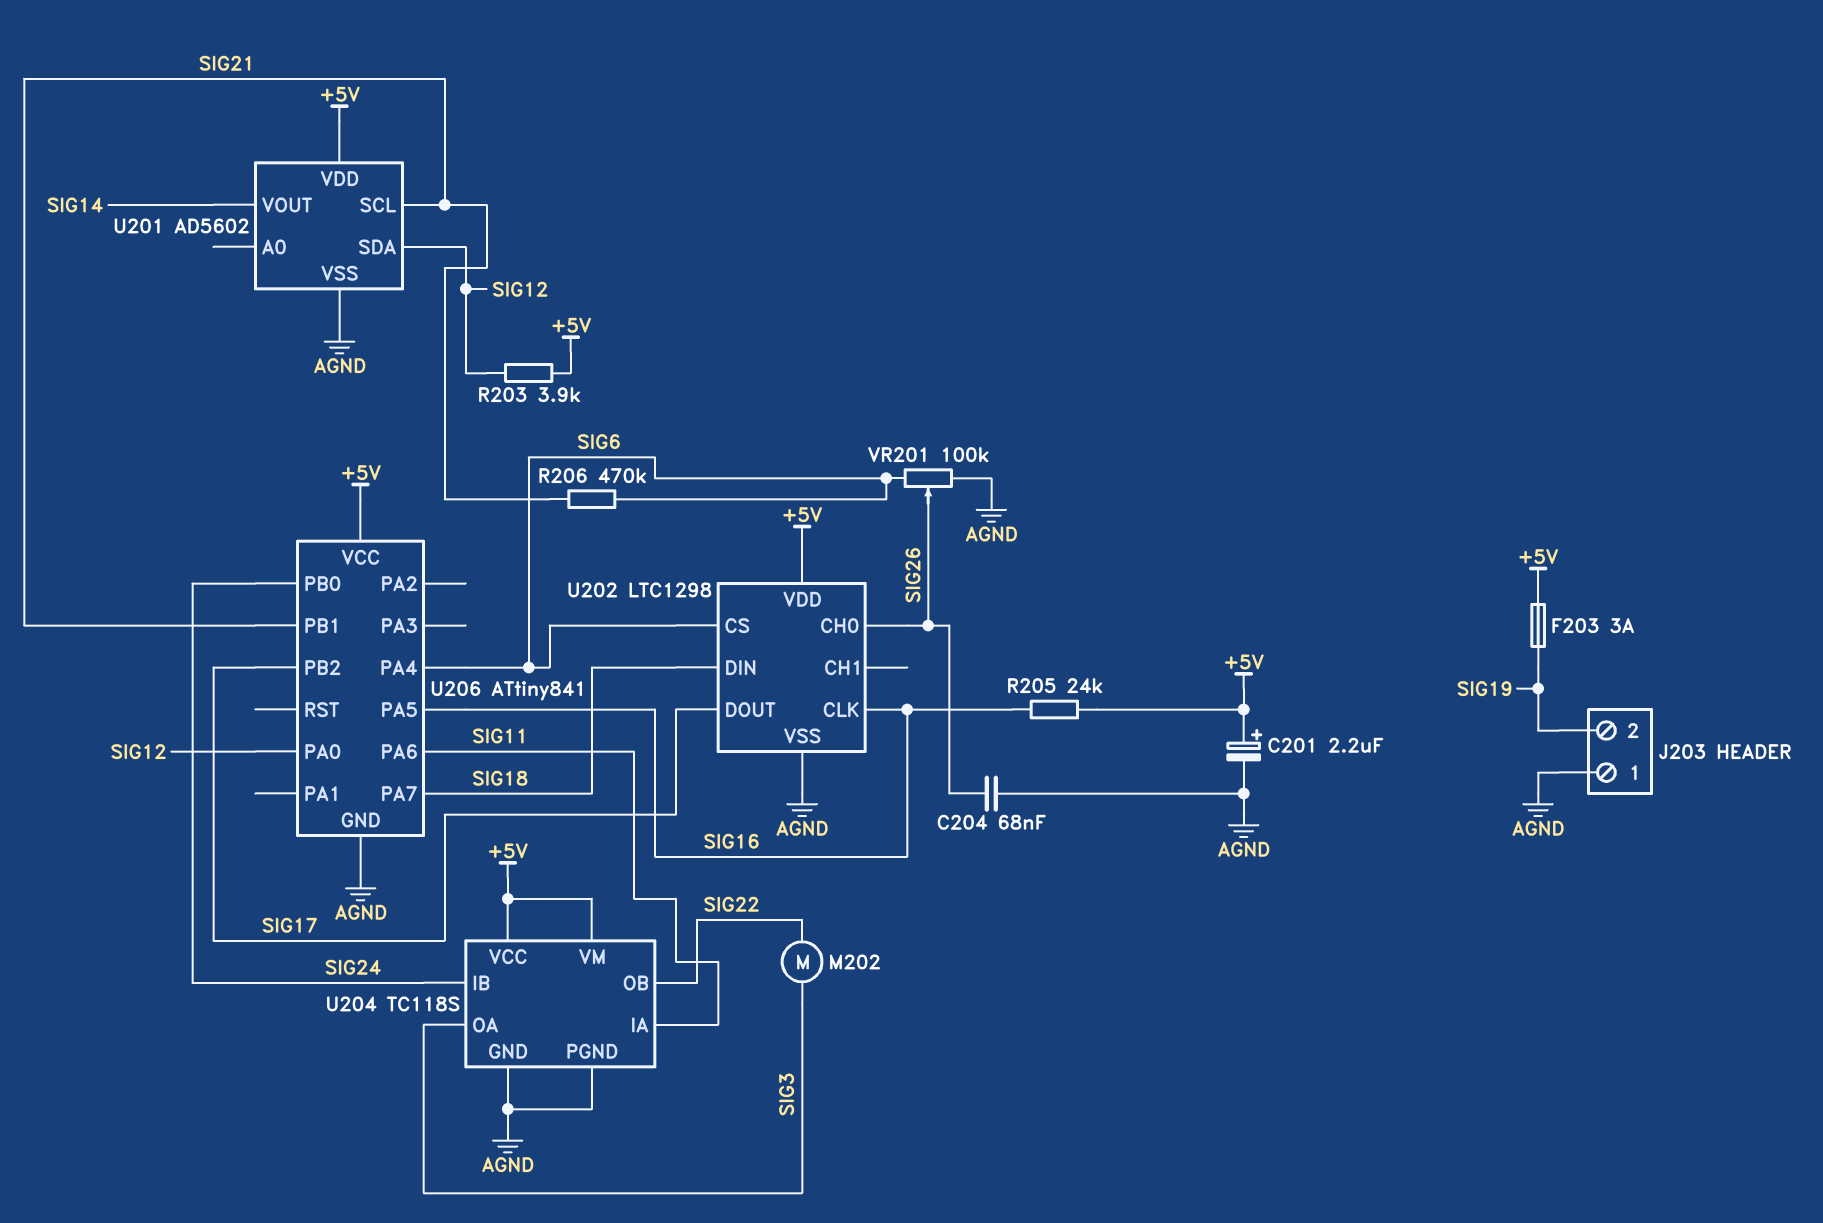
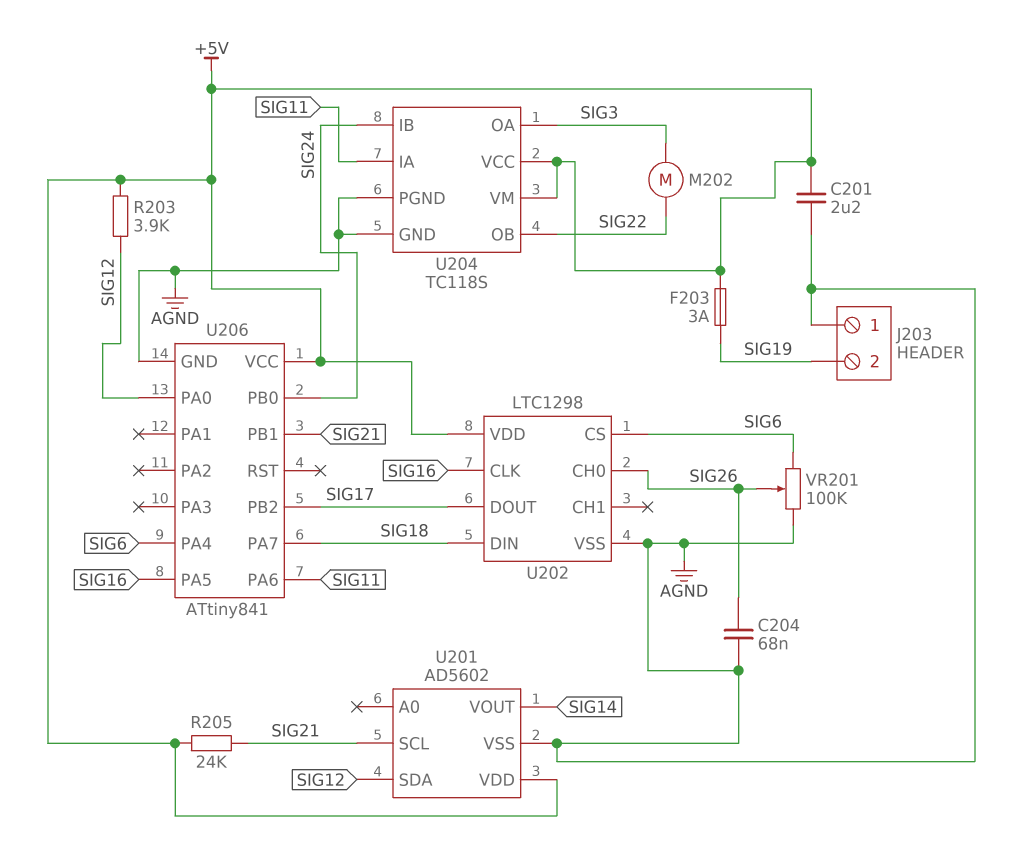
C201: 2.2uF (plus +5V, minus AGND) -> 2.2uF (+5V, AGND)
R205: 24k (+5V, SIG16) -> 24k (+5V, SIG21)
R206: 470k (SIG6, SIG21) -> none

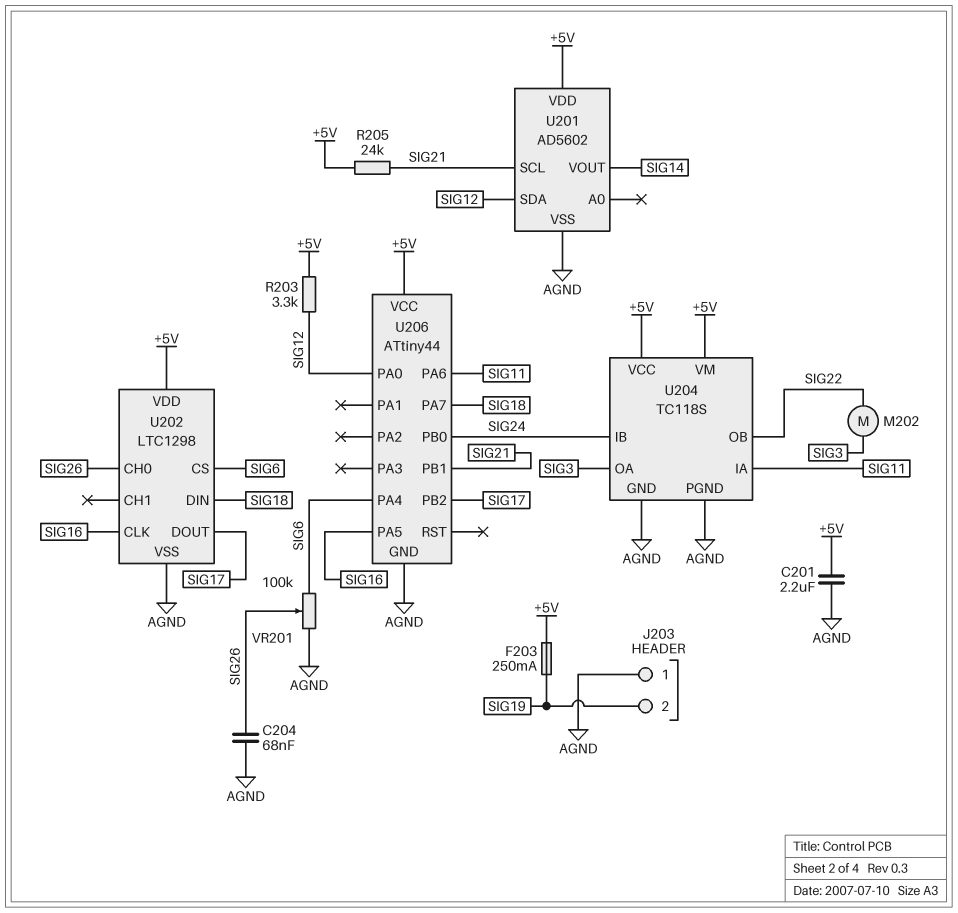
F203: 3A (+5V, SIG19) -> 250mA (+5V, SIG19)
R203: 3.9k (+5V, SIG12) -> 3.3k (+5V, SIG12)
U206: ATtiny841 -> ATtiny44

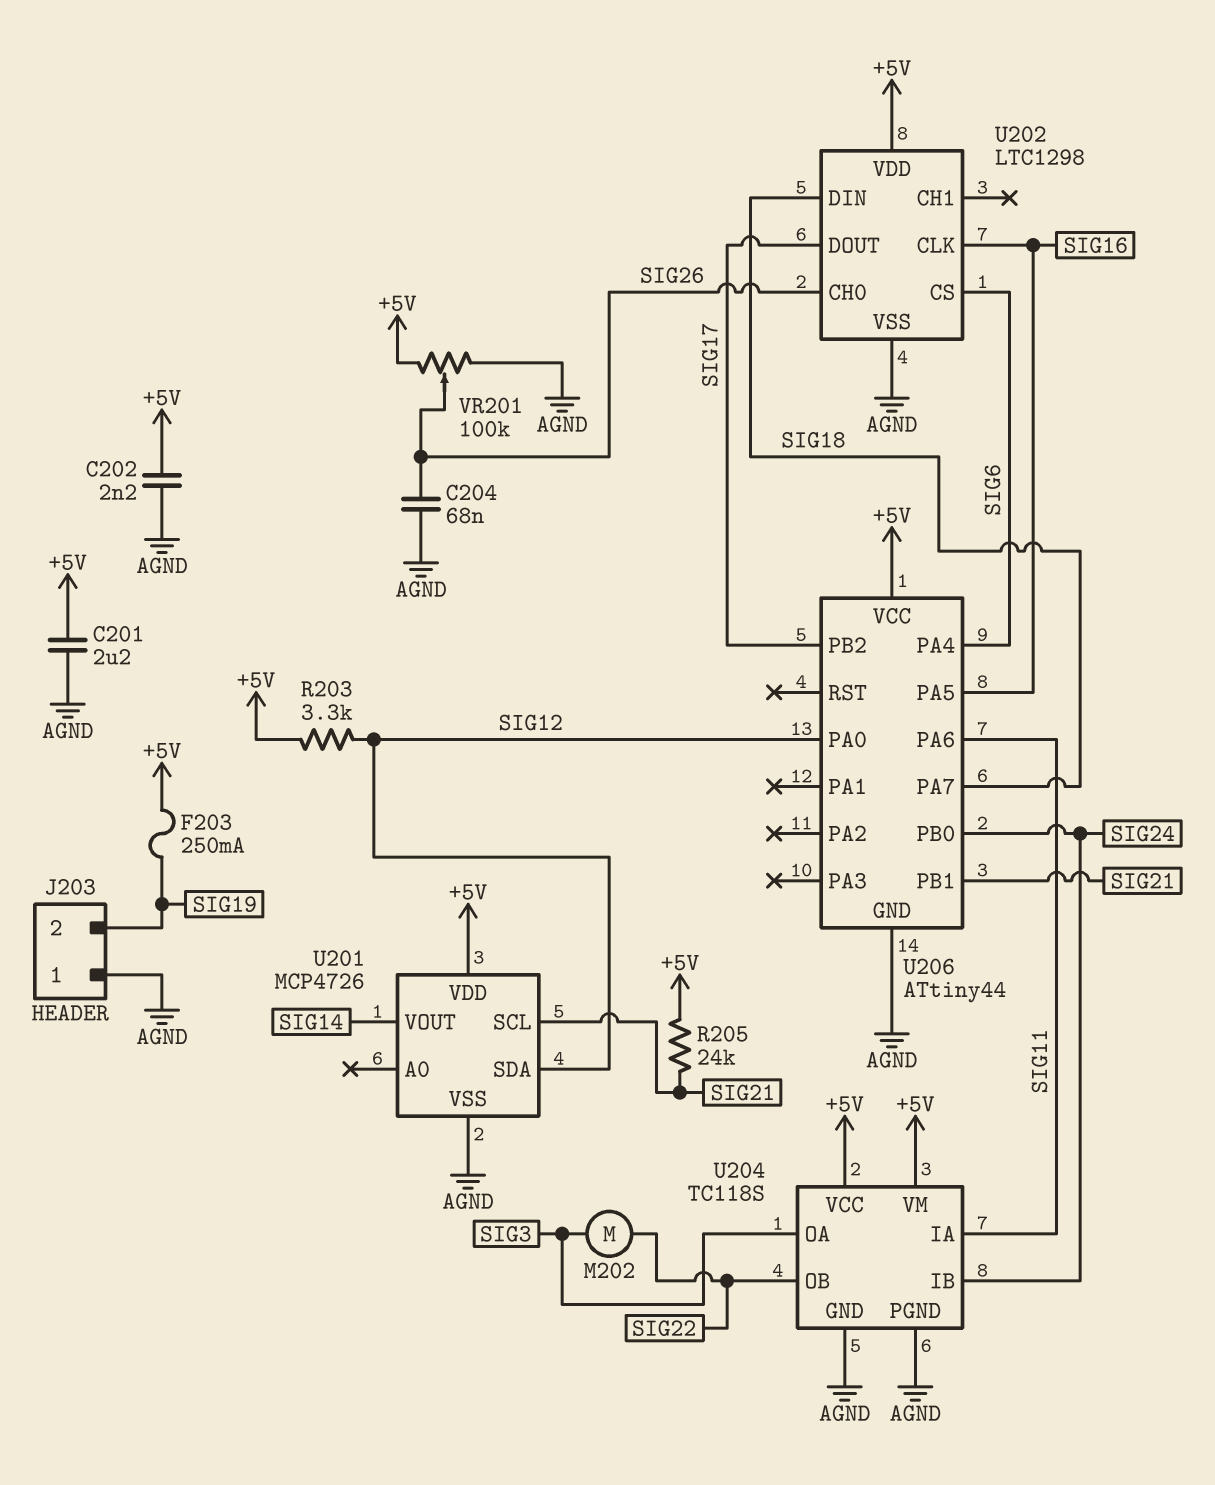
C202: none -> 2.2nF (+5V, AGND)
U201: AD5602 -> MCP4726
VR201: 100k (AGND, SIG6, wiper SIG26) -> 100k (+5V, AGND, wiper SIG26)

